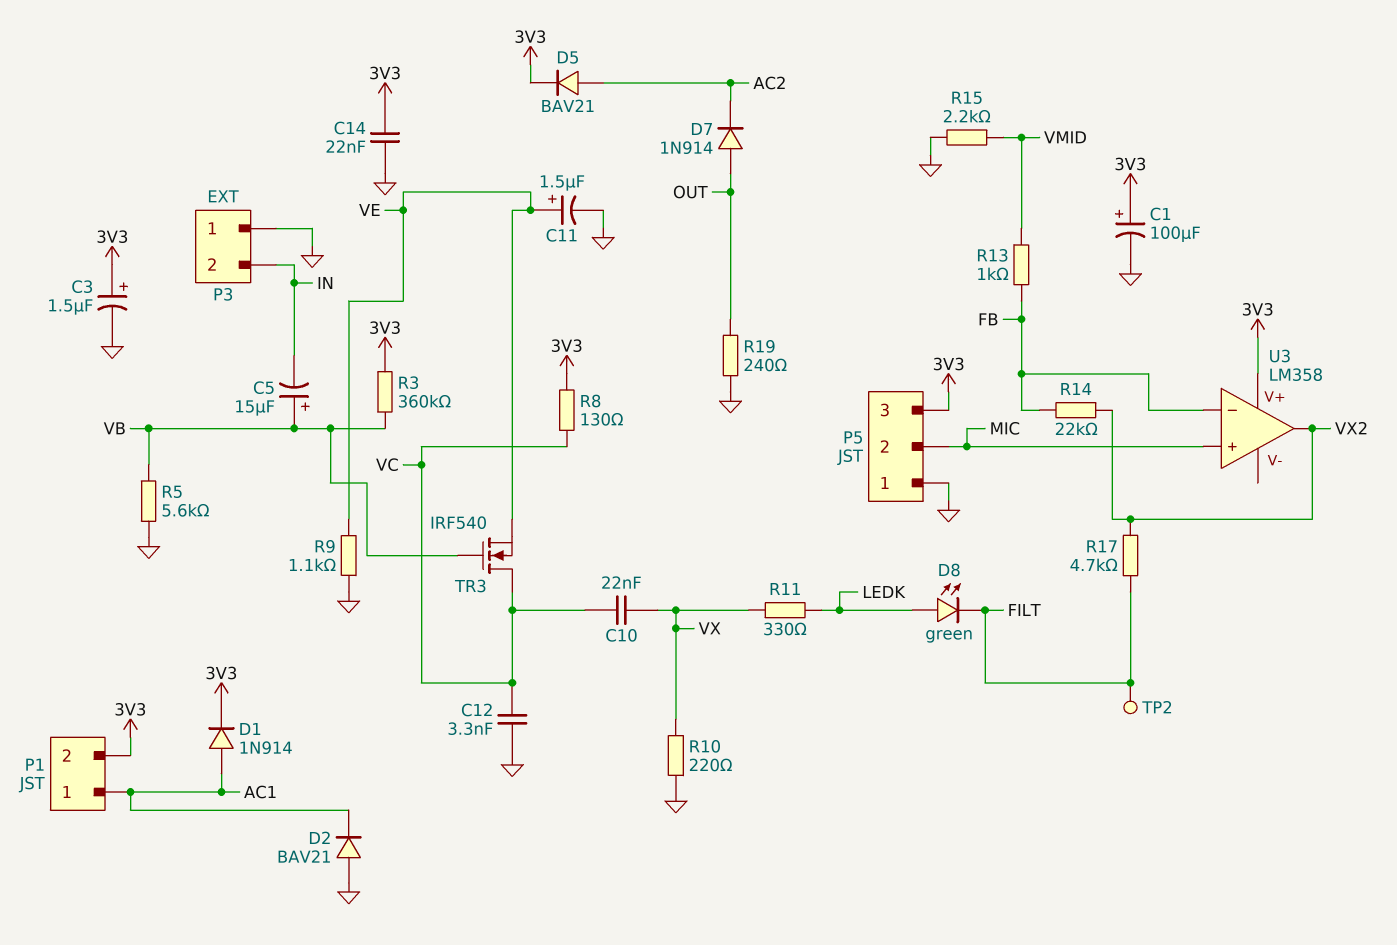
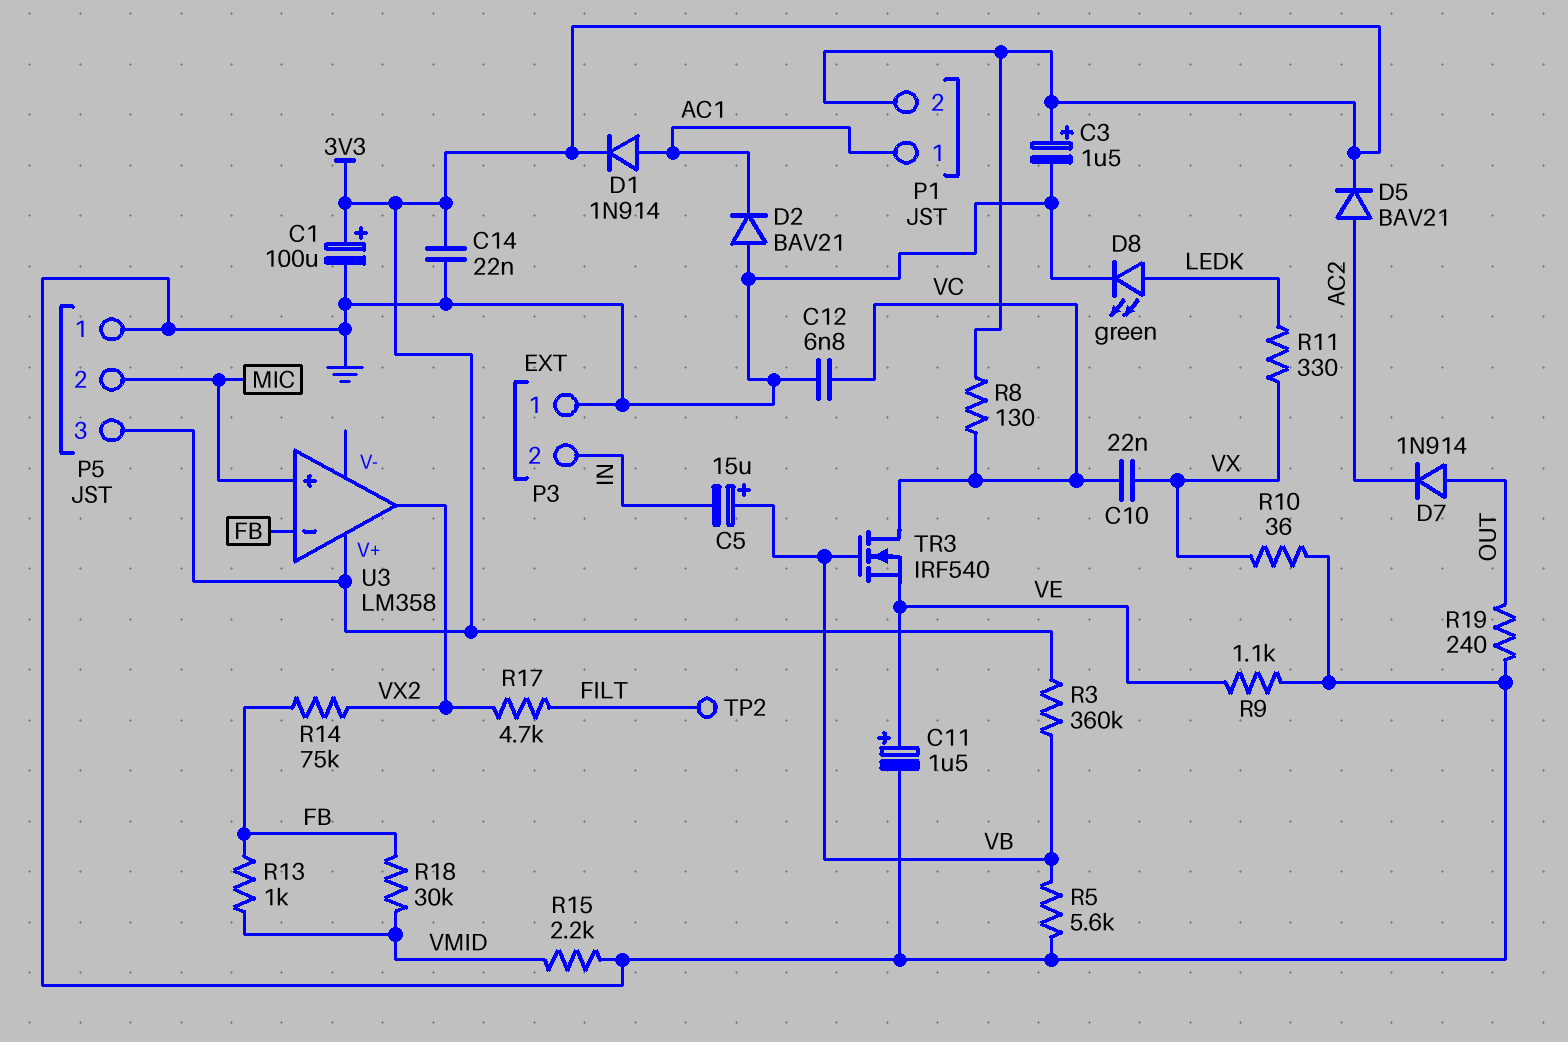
C12: 3.3nF (GND, VC) -> 6.8nF (GND, VC)
D8: LED green (A LEDK, K FILT) -> LED green (A LEDK, K GND)
R10: 220 (GND, VX) -> 36 (GND, VX)
R14: 22k (FB, VX2) -> 75k (FB, VX2)
R18: none -> 30k (FB, VMID)

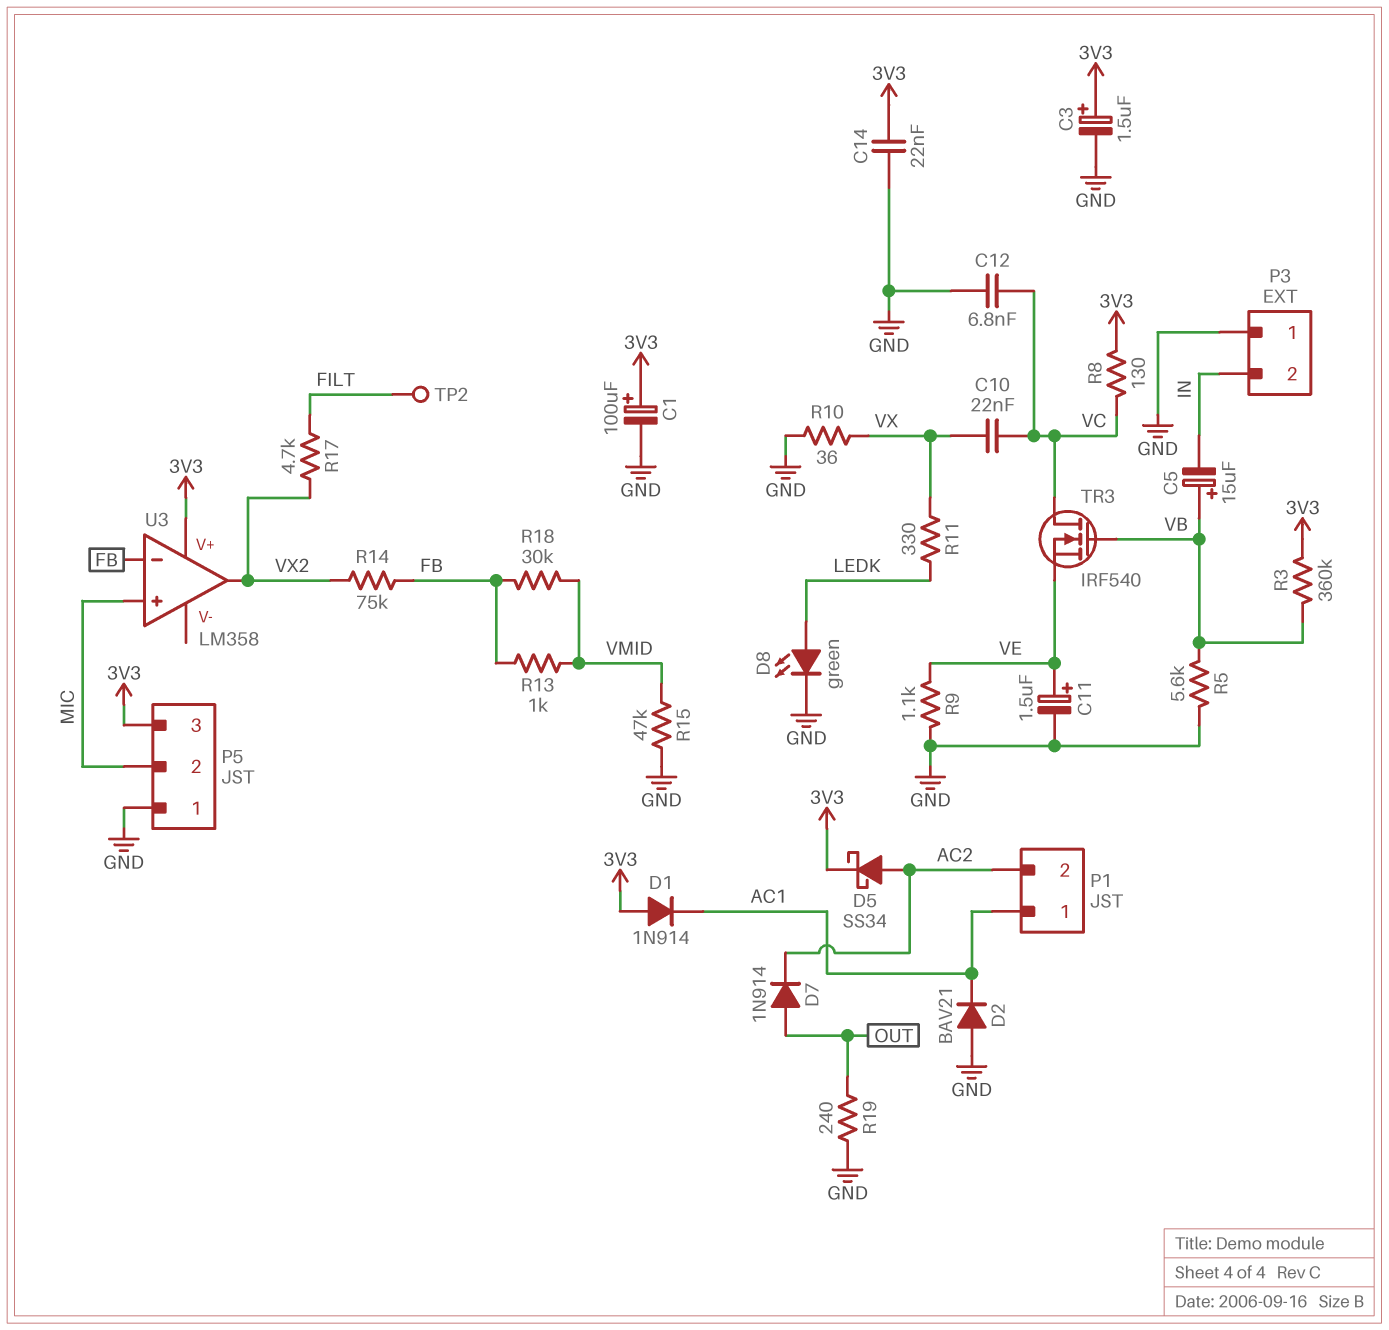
D1: diode 1N914 (A AC1, K 3V3) -> diode 1N914 (A 3V3, K AC1)
D5: diode BAV21 (A AC2, K 3V3) -> schottky SS34 (A AC2, K 3V3)
P1 pin 2: 3V3 -> AC2
R15: 2.2k (GND, VMID) -> 47k (GND, VMID)

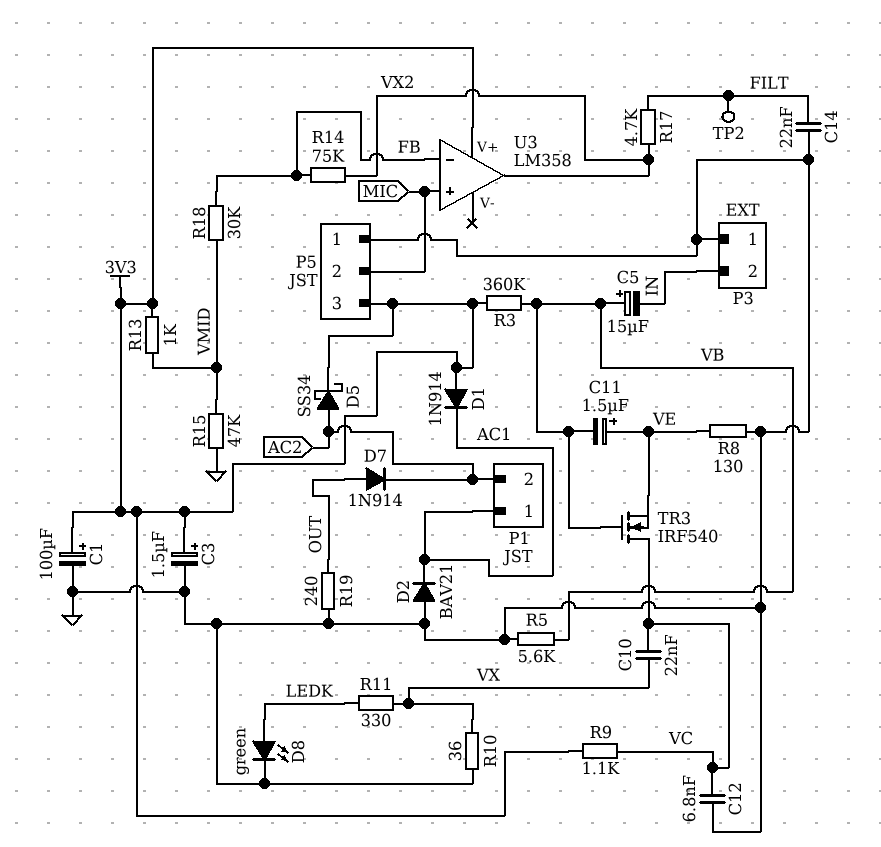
C11: 1.5uF (plus VE, minus GND) -> 1.5uF (plus VE, minus VB)
C14: 22nF (3V3, GND) -> 22nF (FILT, GND)
R8: 130 (3V3, VC) -> 130 (GND, VE)
R9: 1.1k (GND, VE) -> 1.1k (3V3, VC)
R13: 1k (FB, VMID) -> 1k (3V3, VMID)

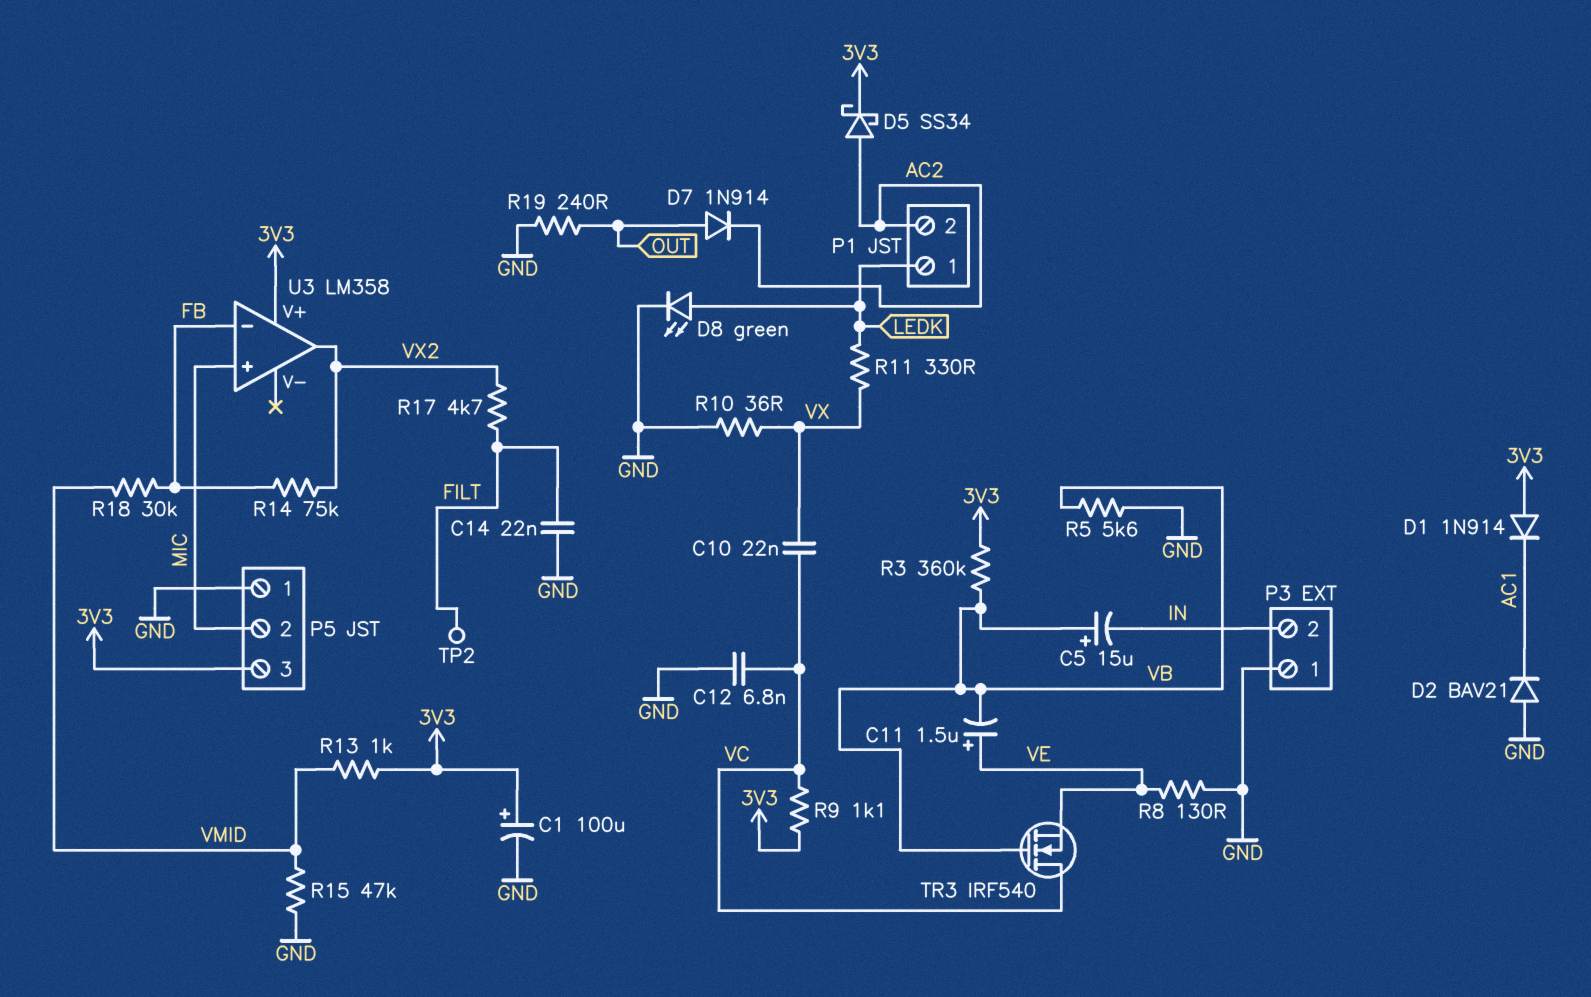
C3: 1.5uF (plus 3V3, minus GND) -> none
P1 pin 1: AC1 -> LEDK

